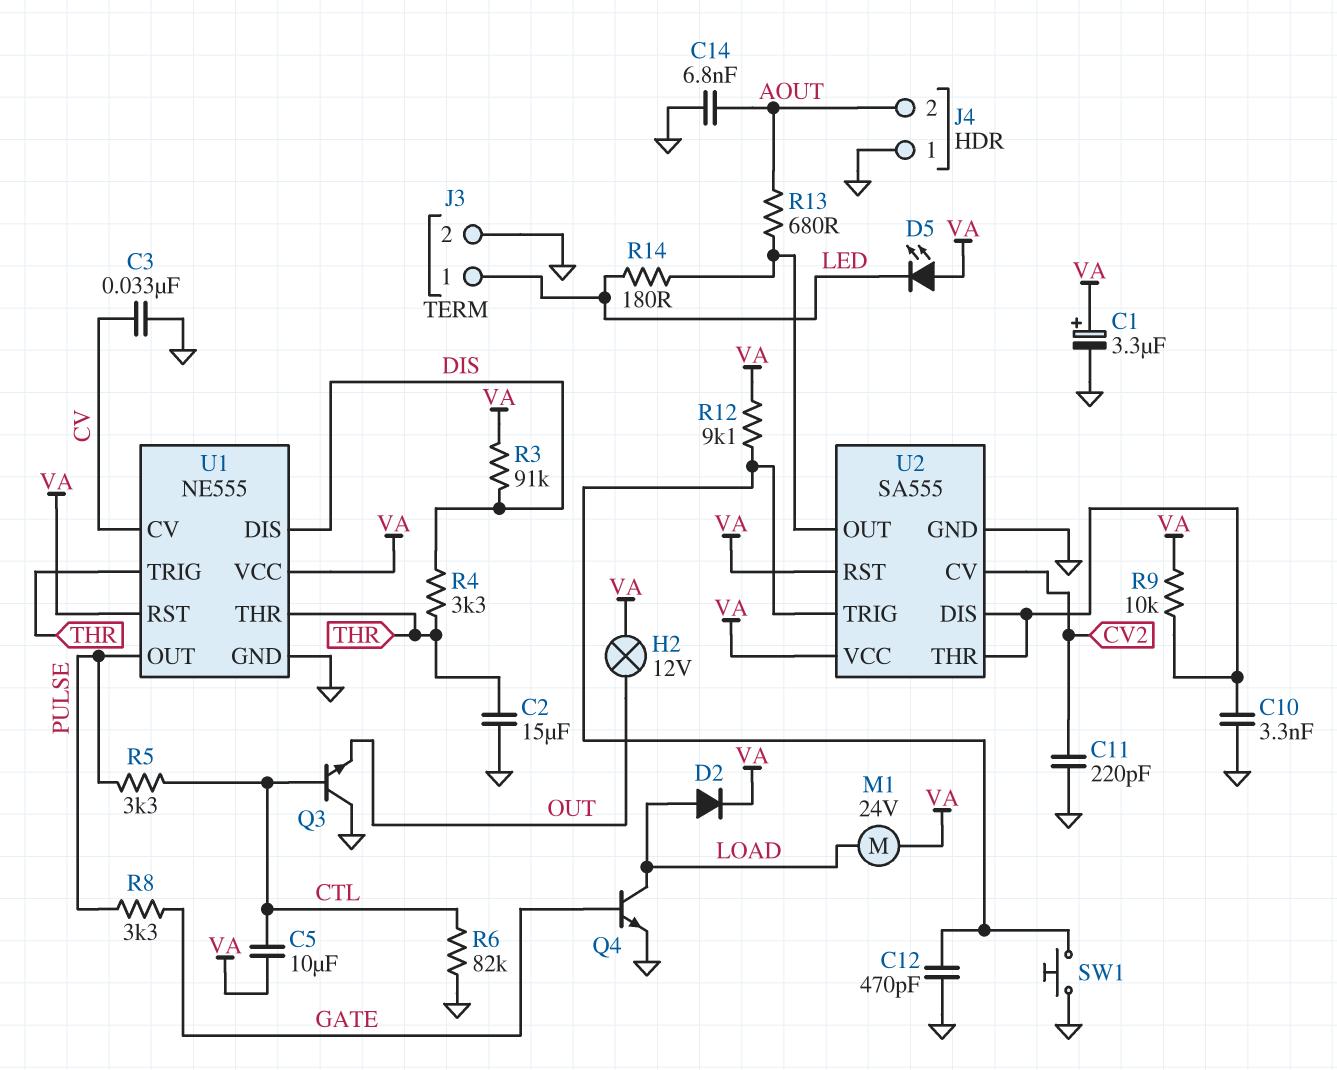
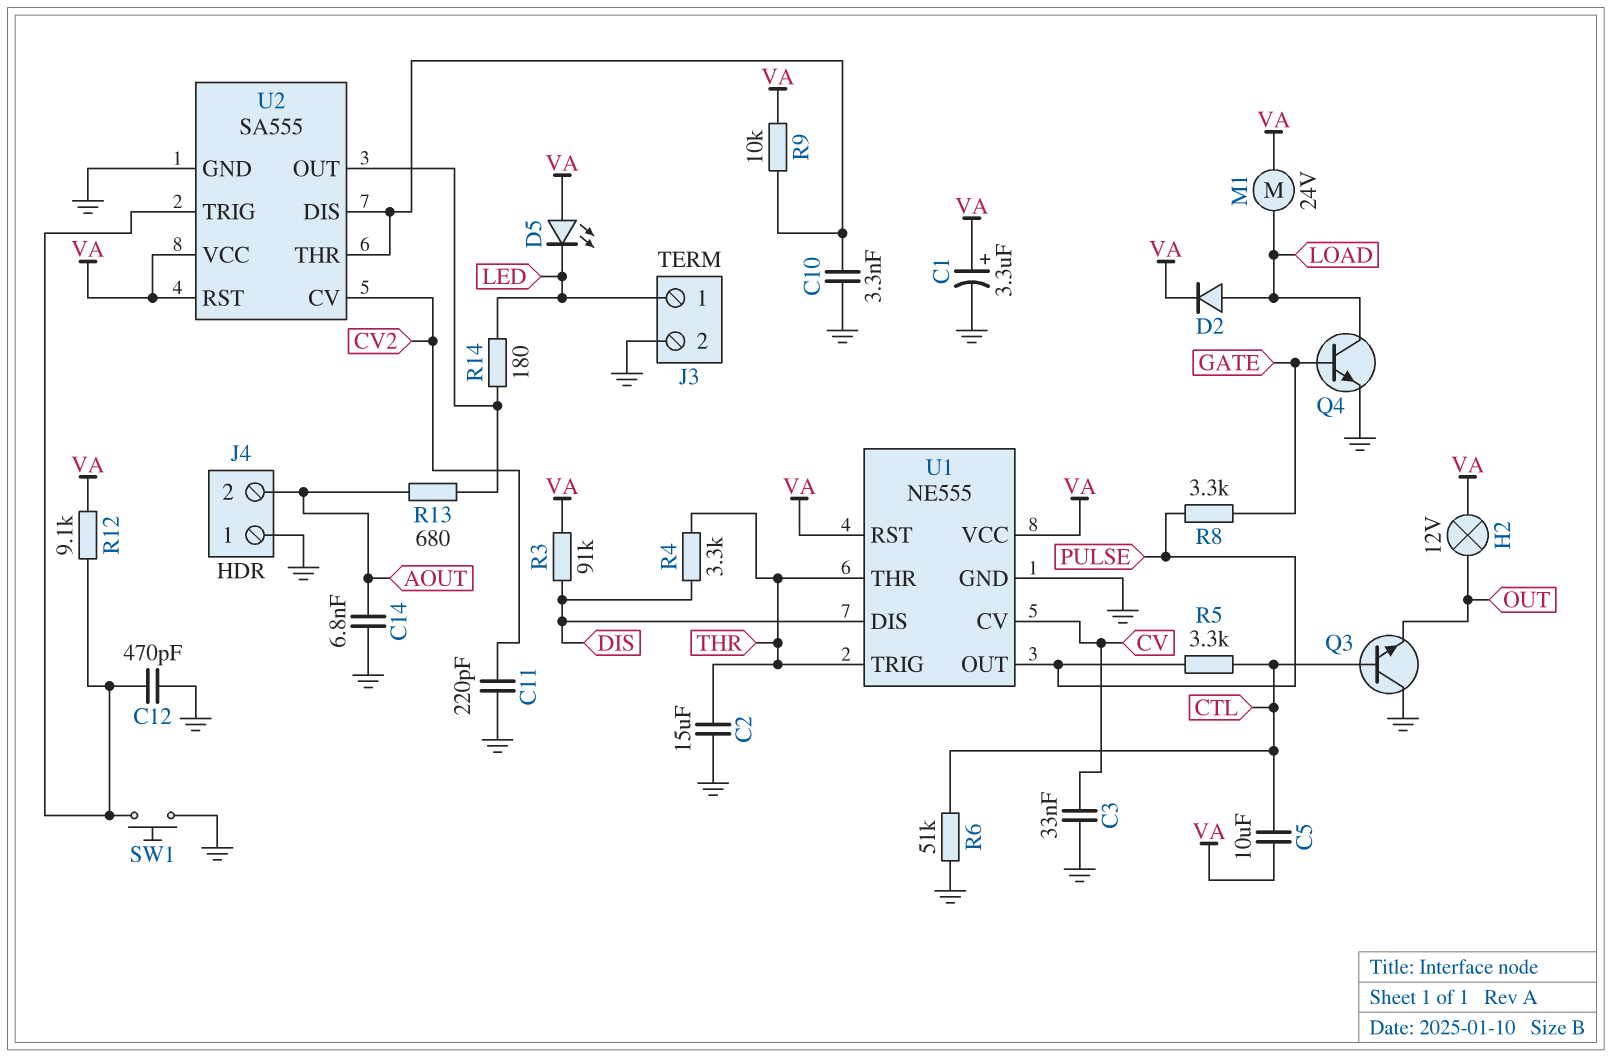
R6: 82k (CTL, GND) -> 51k (CTL, GND)

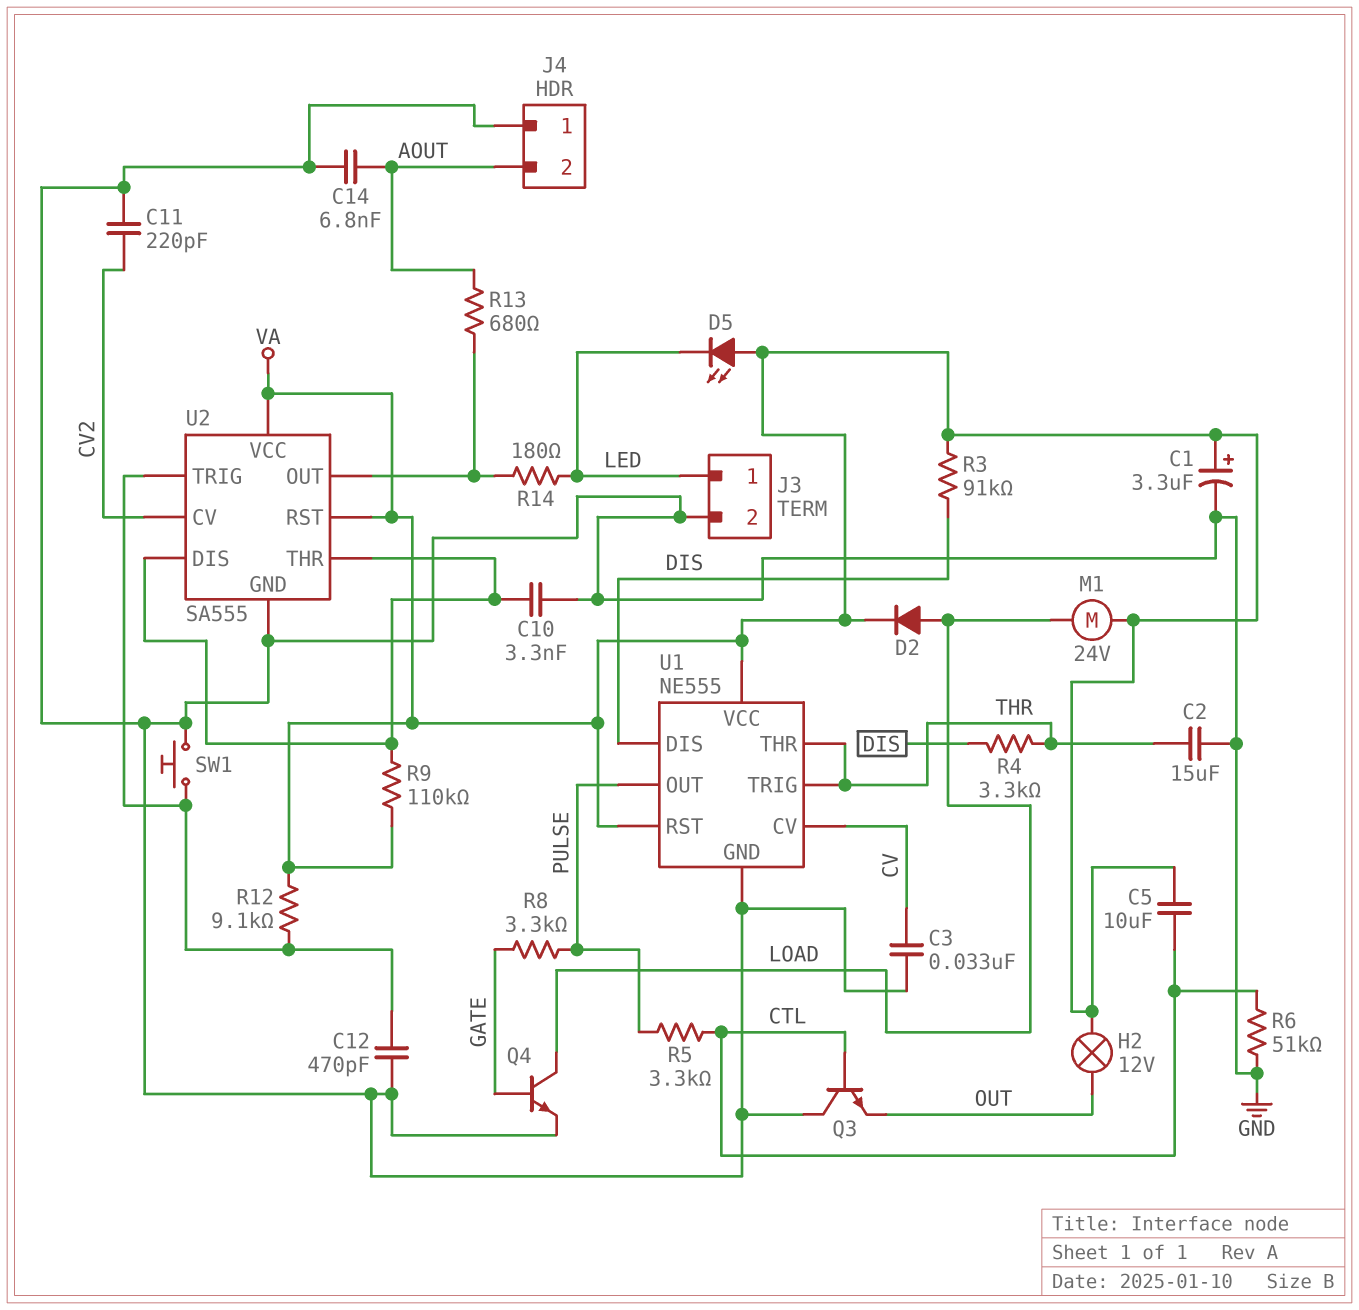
R9: 10k (U2/DIS, VA) -> 110k (U2/DIS, VA)

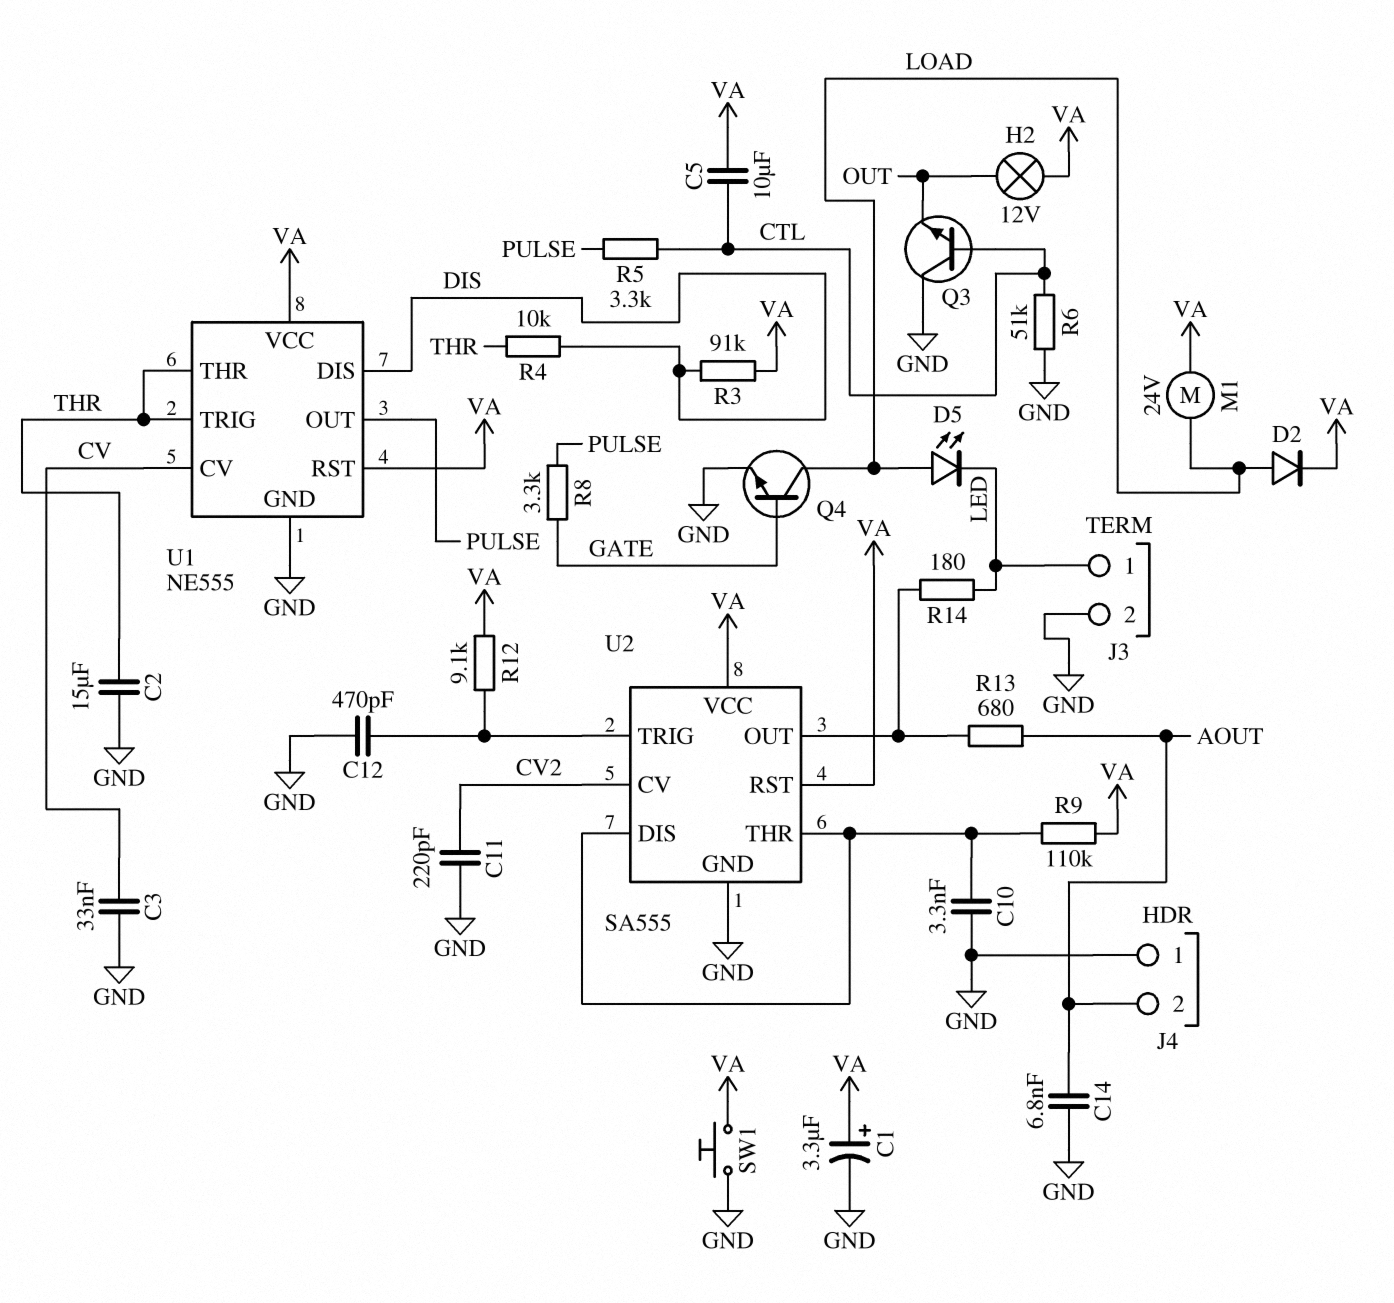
D5: LED (A VA, K LED) -> LED (A LOAD, K LED)
R4: 3.3k (DIS, THR) -> 10k (DIS, THR)
SW1: button (GND, U2/TRIG) -> button (GND, VA)

